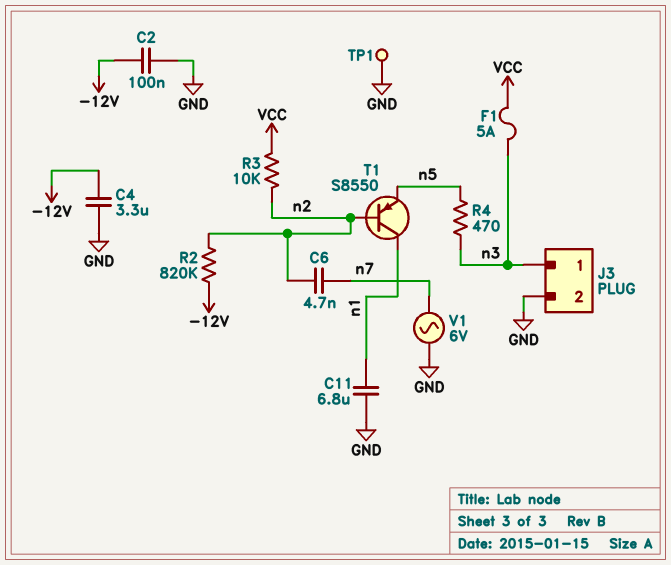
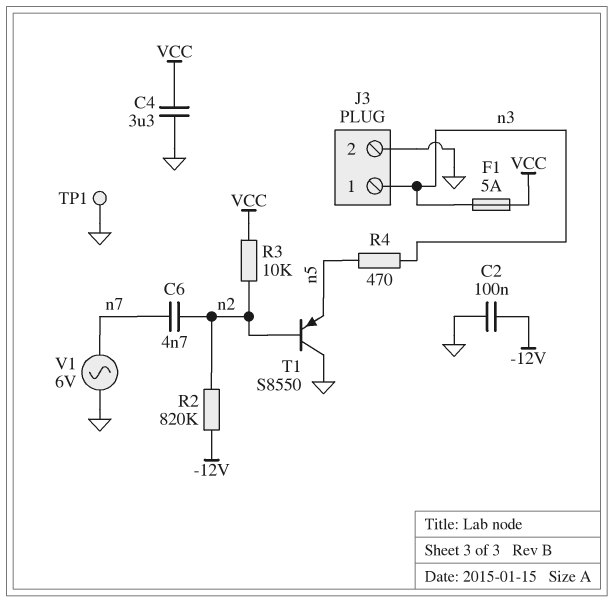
C4: 3.3uF (-12V, GND) -> 3.3uF (GND, VCC)
C11: 6.8uF (GND, n1) -> none
T1: PNP S8550 (B n2, C n1, E n5) -> PNP S8550 (B n2, C GND, E n5)

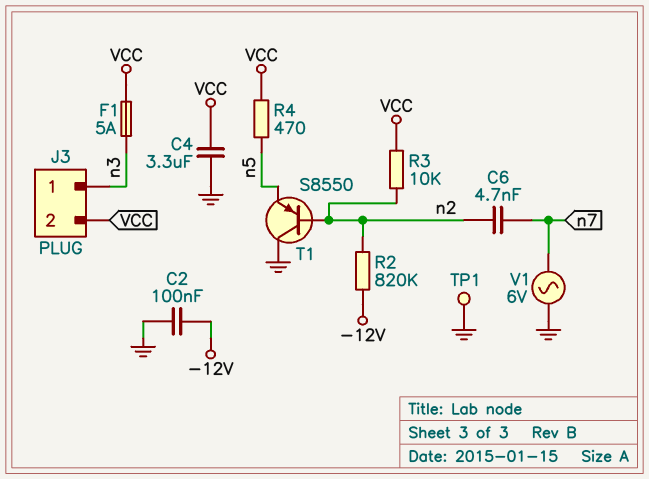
J3 pin 2: GND -> VCC
R4: 470 (n3, n5) -> 470 (VCC, n5)

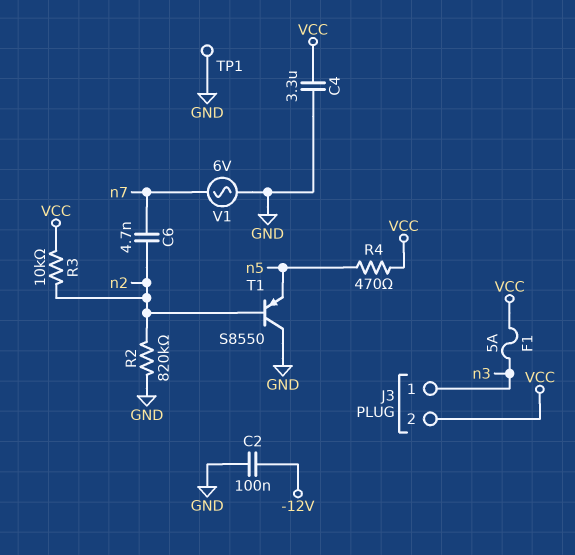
R2: 820k (-12V, n2) -> 820k (GND, n2)

